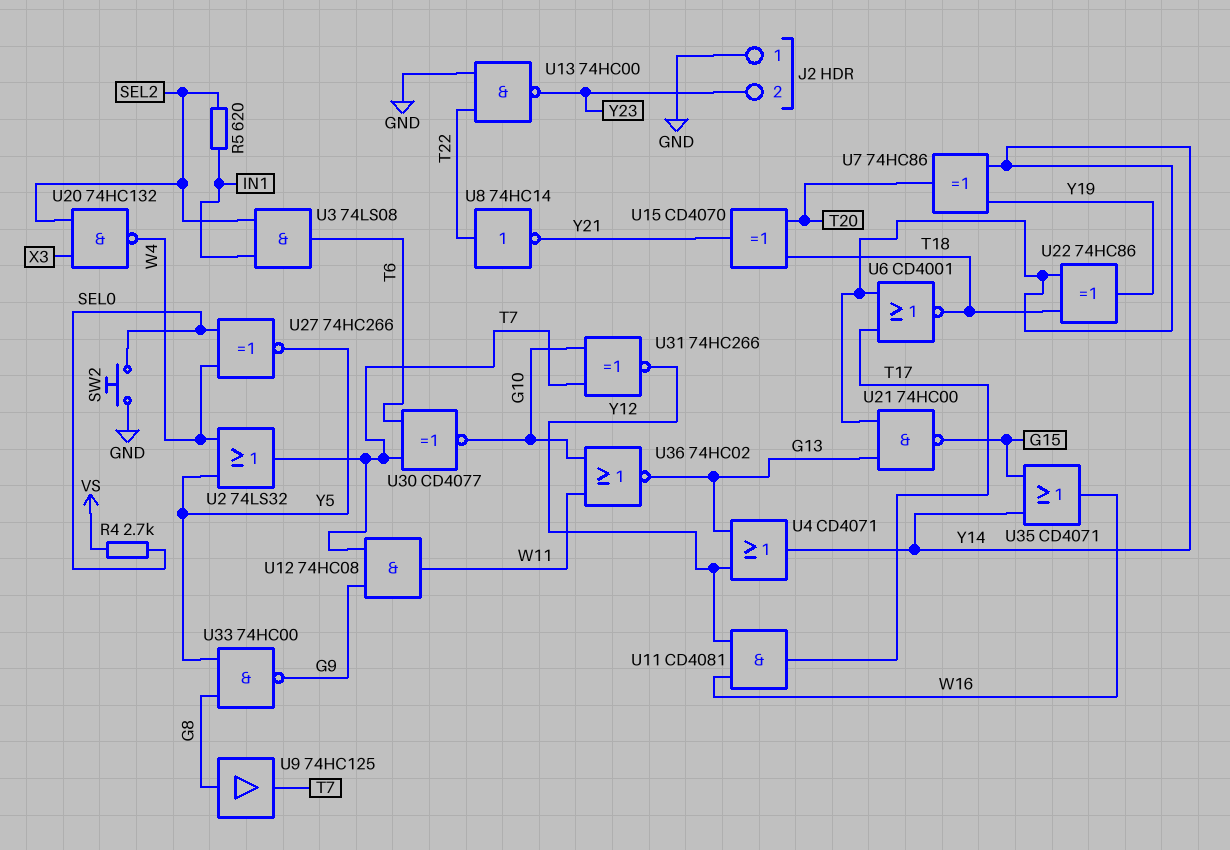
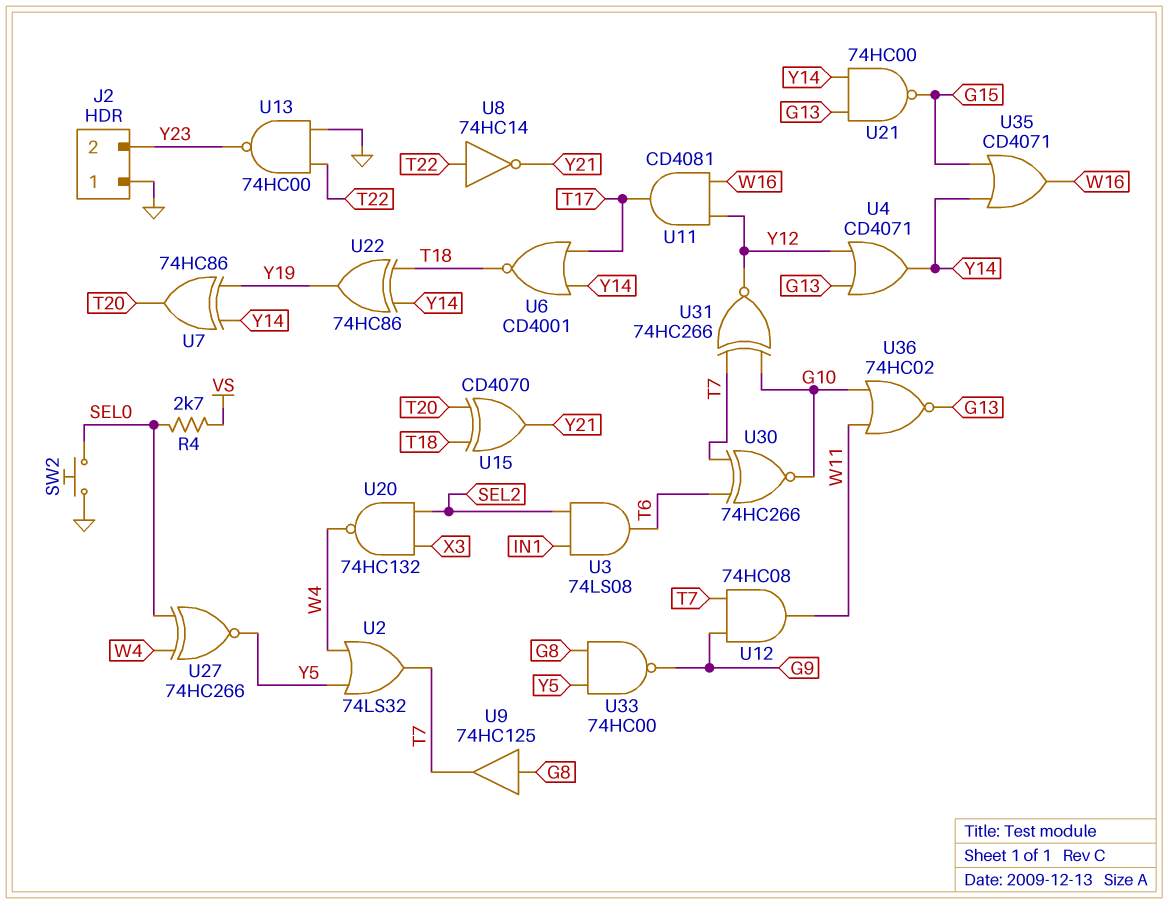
R5: 620 (IN1, SEL2) -> none
U30: XNOR CD4077 (in T6, in T7, out G10) -> XNOR 74HC266 (in T6, in T7, out G10)

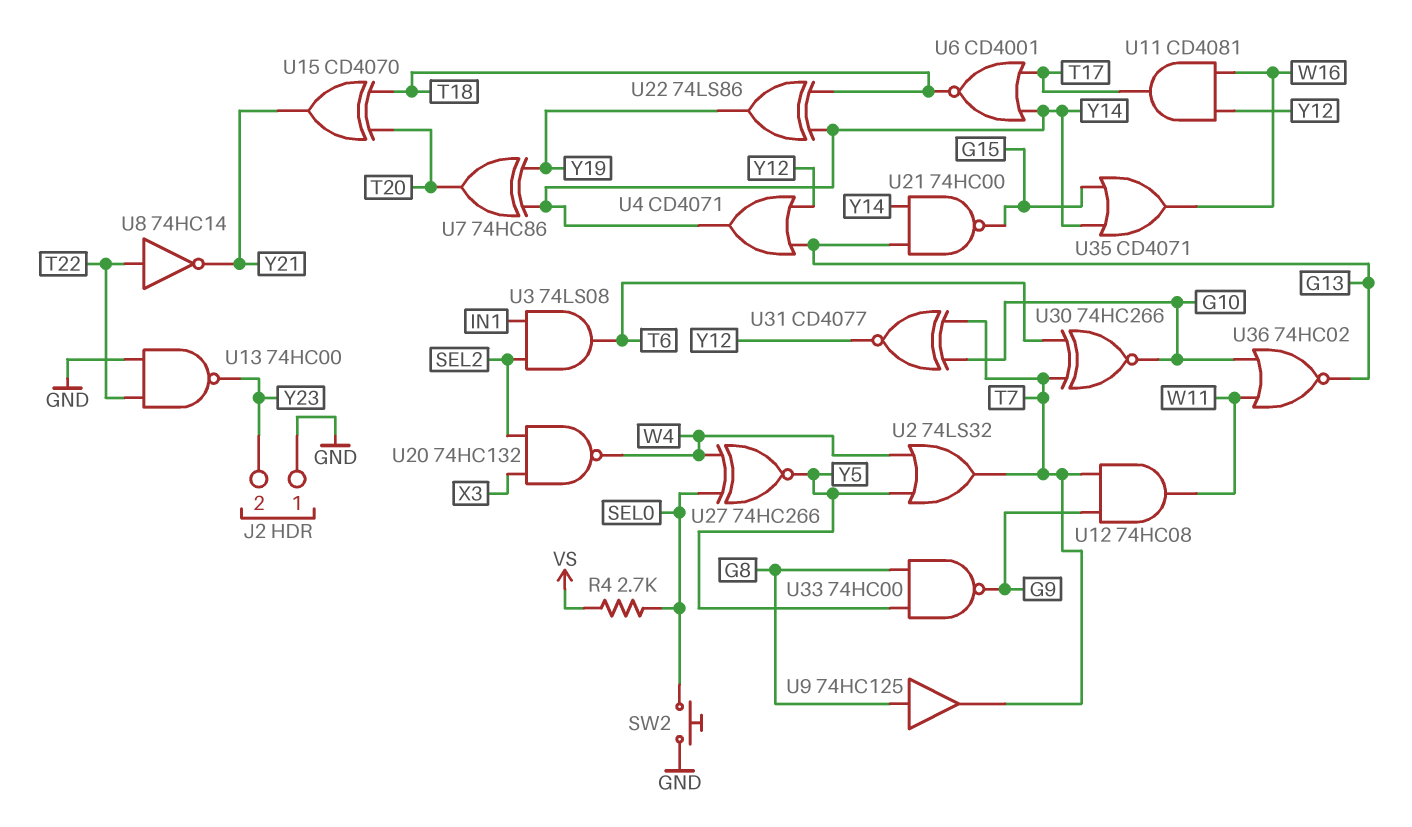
U22: XOR 74HC86 (in T18, in Y14, out Y19) -> XOR 74LS86 (in T18, in Y14, out Y19)
U31: XNOR 74HC266 (in G10, in T7, out Y12) -> XNOR CD4077 (in G10, in T7, out Y12)

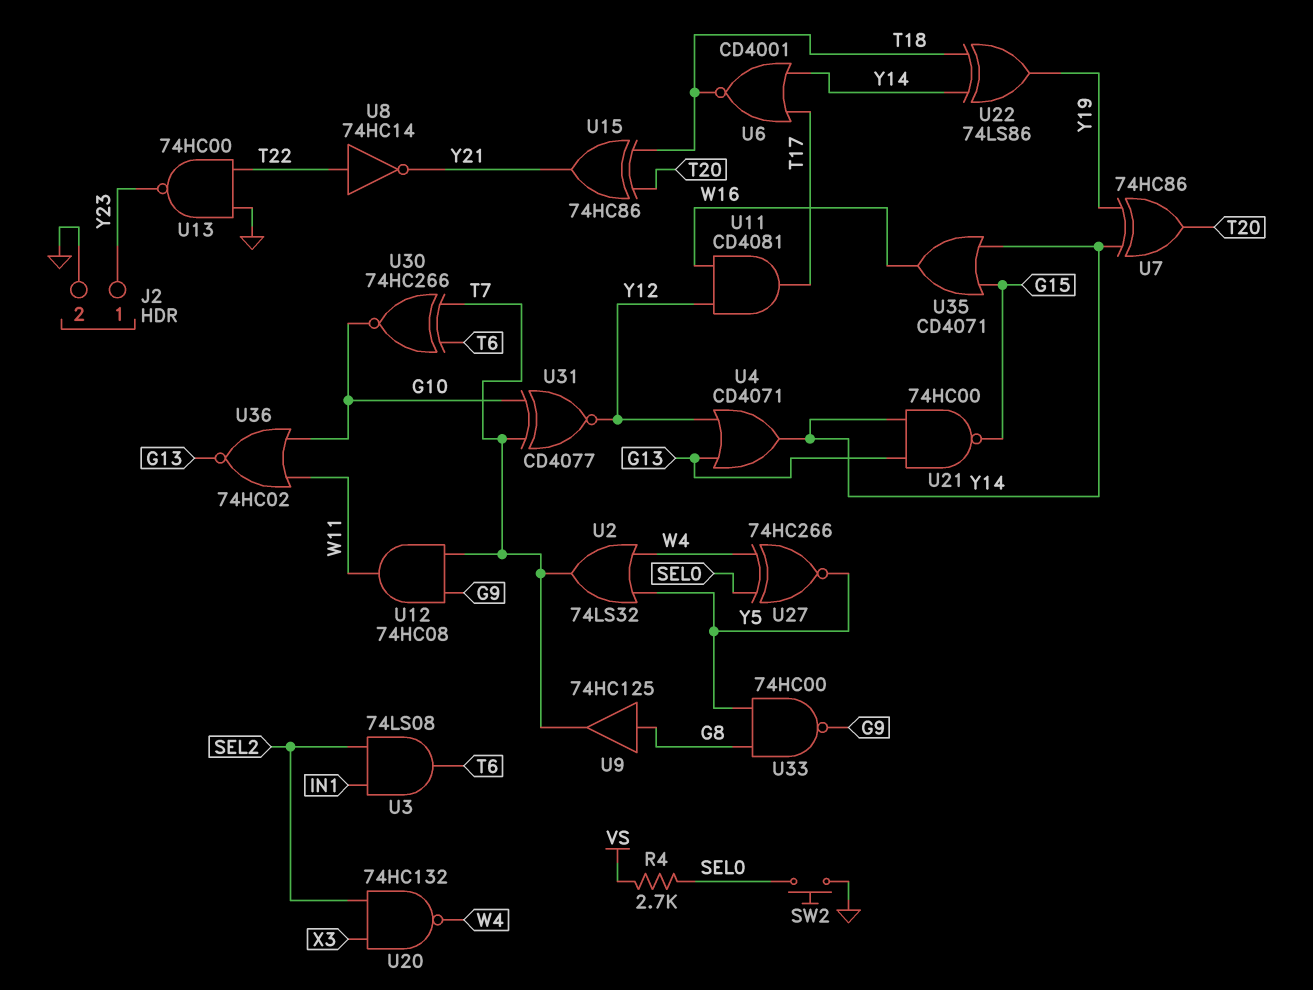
J2 pin 1: GND -> Y23
J2 pin 2: Y23 -> GND
U15: XOR CD4070 (in T18, in T20, out Y21) -> XOR 74HC86 (in T18, in T20, out Y21)

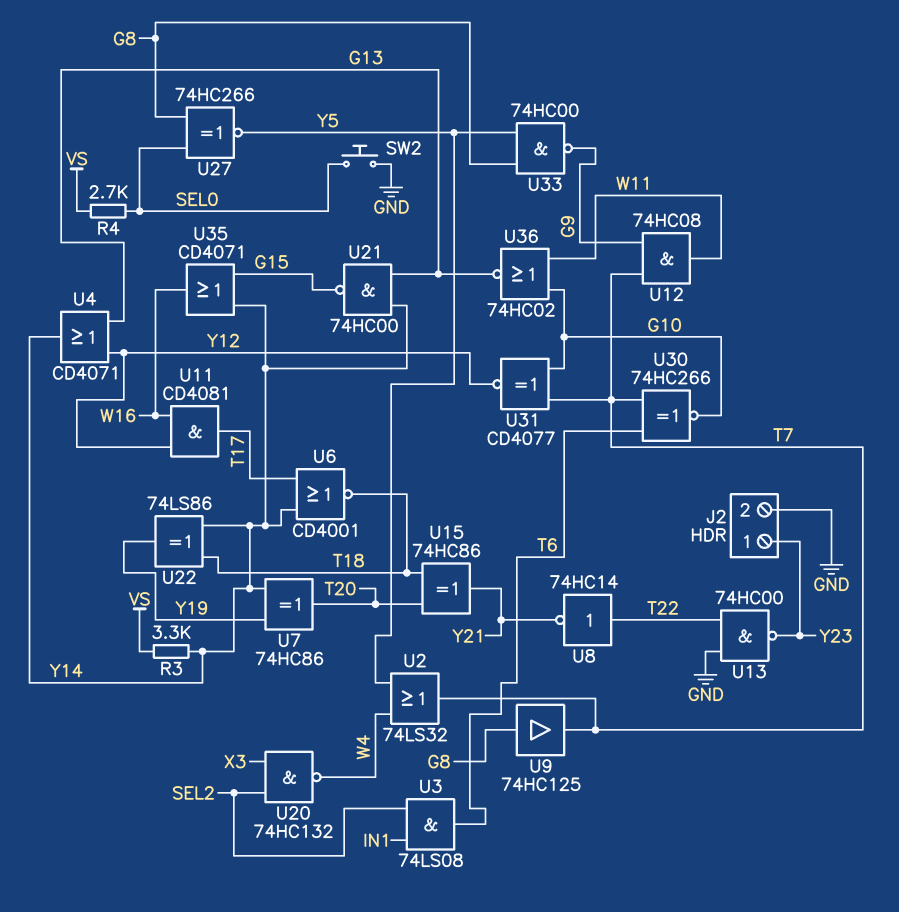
R3: none -> 3.3k (VS, Y14)
U27: XNOR 74HC266 (in SEL0, in W4, out Y5) -> XNOR 74HC266 (in G8, in SEL0, out Y5)

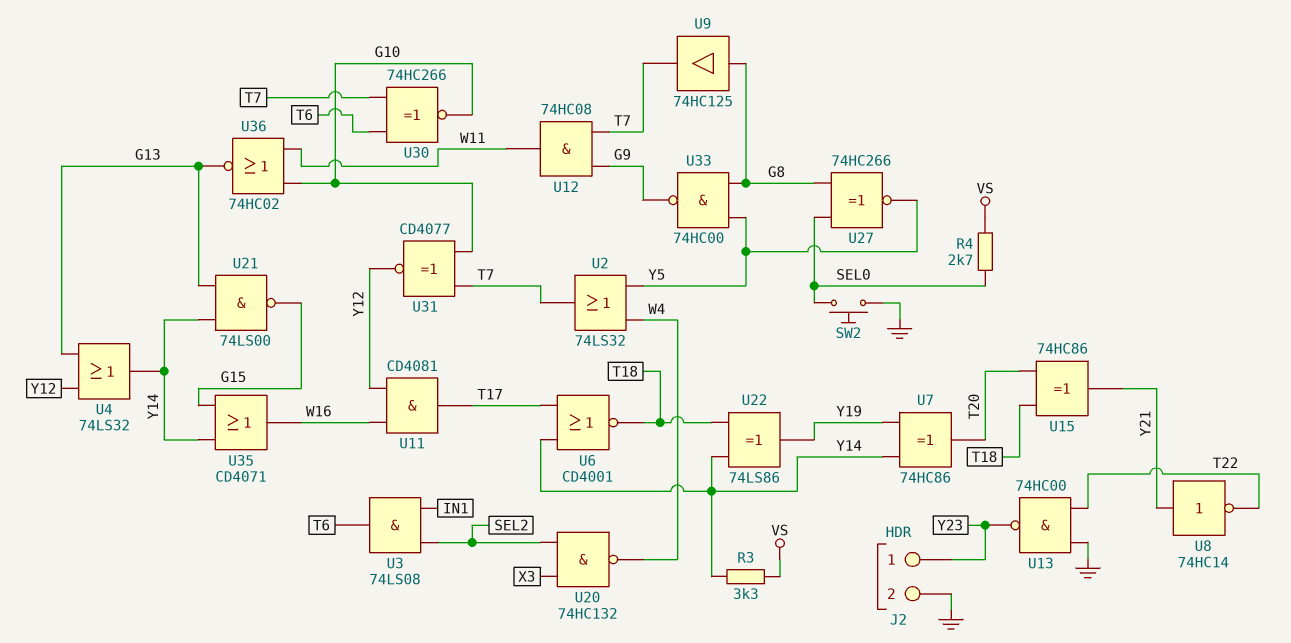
U4: OR CD4071 (in G13, in Y12, out Y14) -> OR 74LS32 (in G13, in Y12, out Y14)
U8: NOT 74HC14 (in T22, out Y21) -> NOT 74HC14 (in Y21, out T22)
U21: NAND 74HC00 (in G13, in Y14, out G15) -> NAND 74LS00 (in G13, in Y14, out G15)

